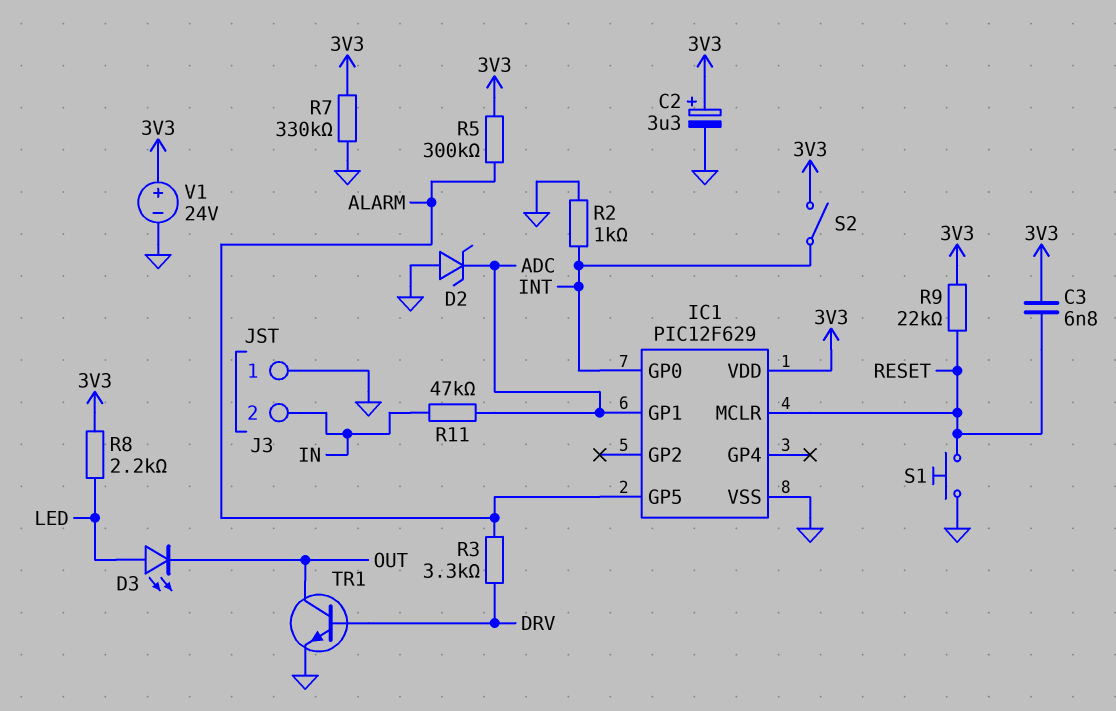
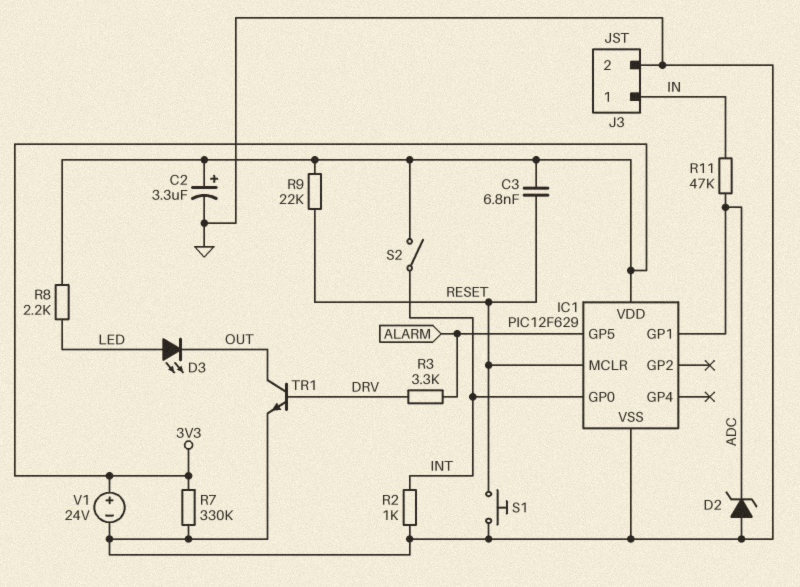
J3 pin 1: GND -> IN
J3 pin 2: IN -> GND
R5: 300k (3V3, ALARM) -> none

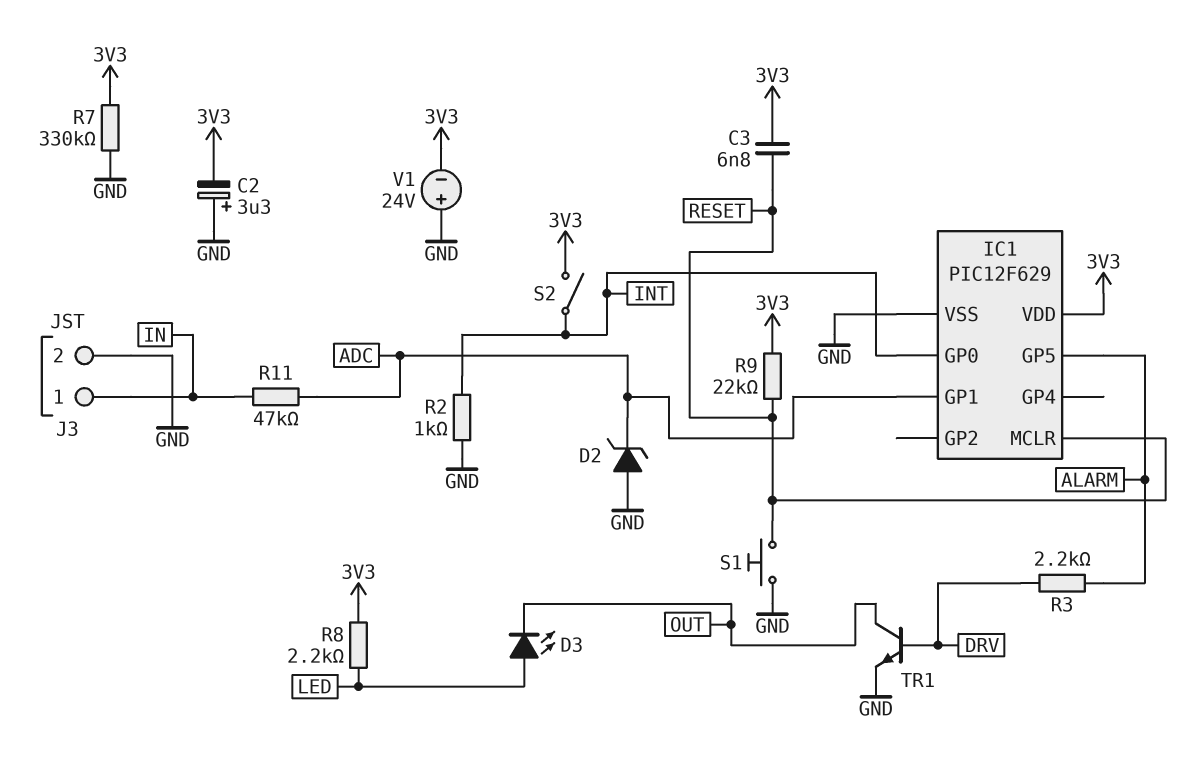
C2: 3.3uF (plus 3V3, minus GND) -> 3.3uF (plus GND, minus 3V3)
R3: 3.3k (ALARM, DRV) -> 2.2k (ALARM, DRV)
V1: 24V (plus 3V3, minus GND) -> 24V (plus GND, minus 3V3)

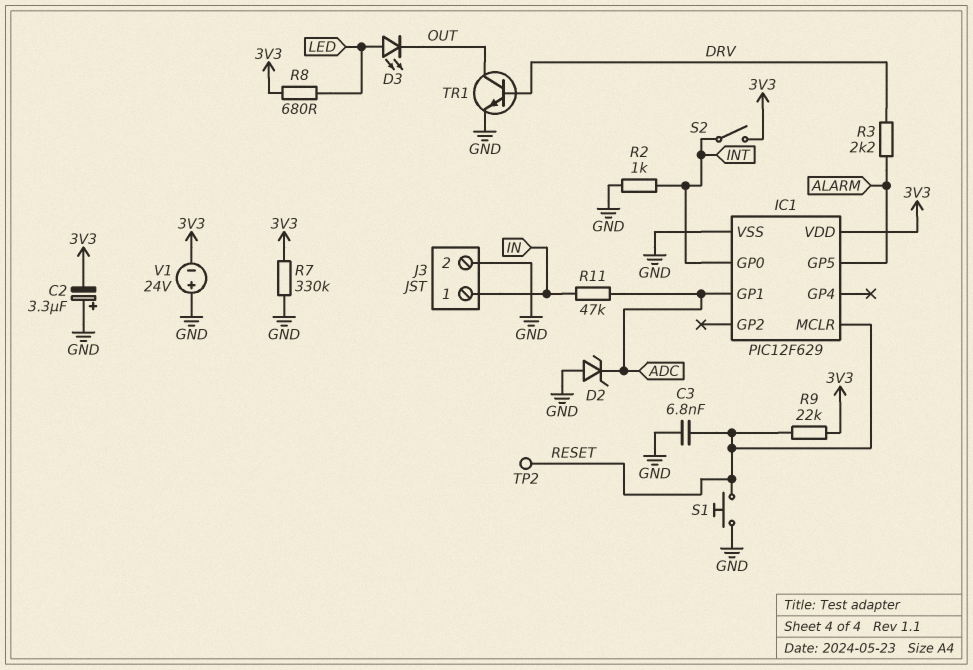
C3: 6.8nF (3V3, RESET) -> 6.8nF (GND, RESET)
R8: 2.2k (3V3, LED) -> 680 (3V3, LED)
TP2: none -> test point (RESET)

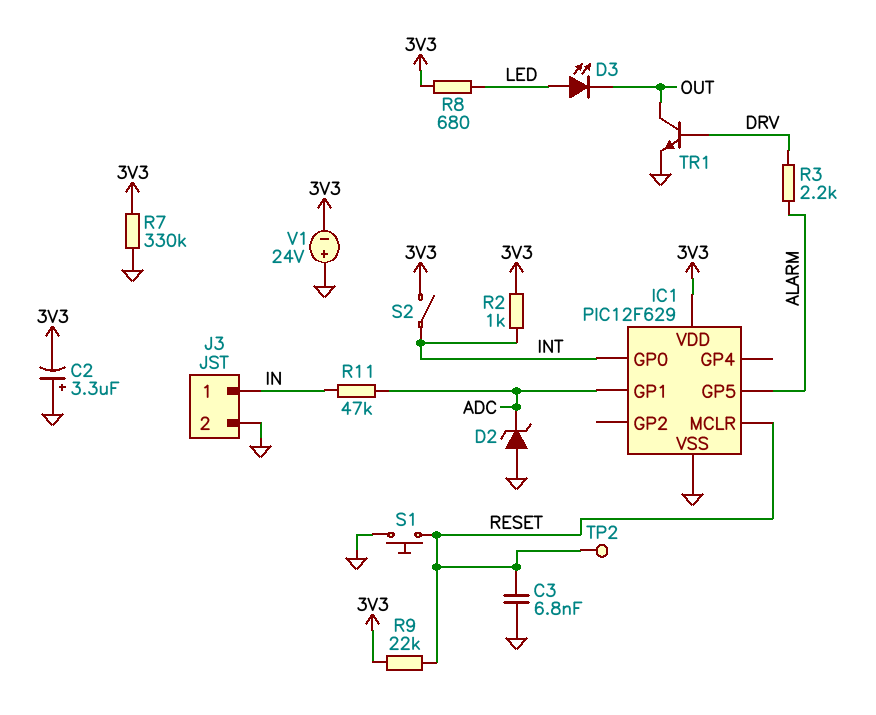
R2: 1k (GND, INT) -> 1k (3V3, INT)

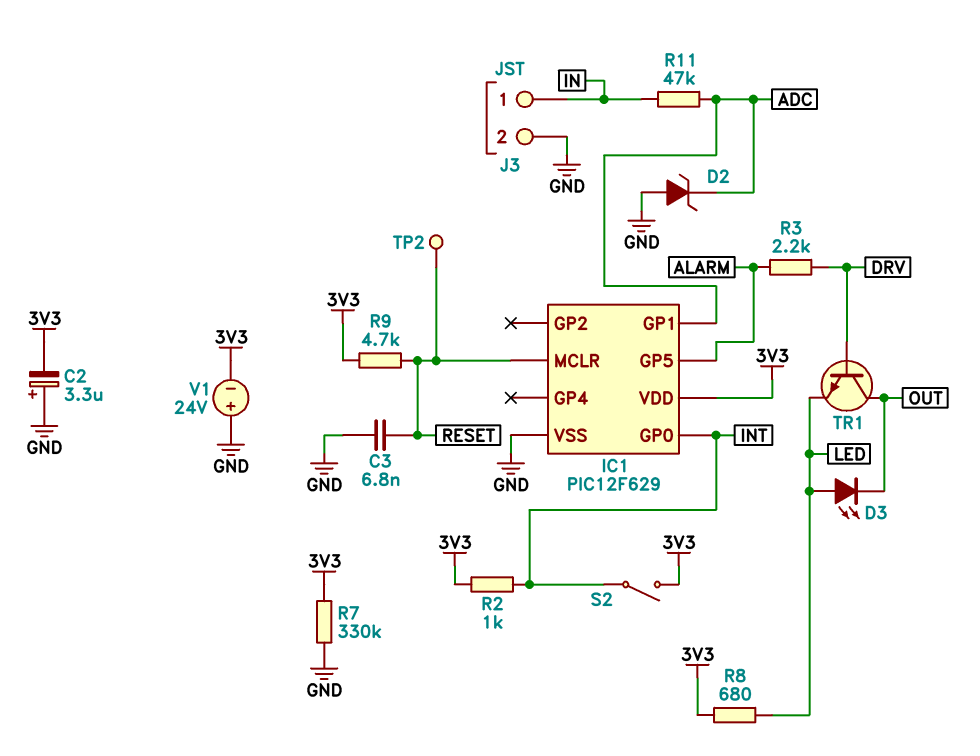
R9: 22k (3V3, RESET) -> 4.7k (3V3, RESET)
S1: button (GND, RESET) -> none
TR1: NPN (B DRV, C OUT, E GND) -> NPN (B DRV, C OUT, E LED)

